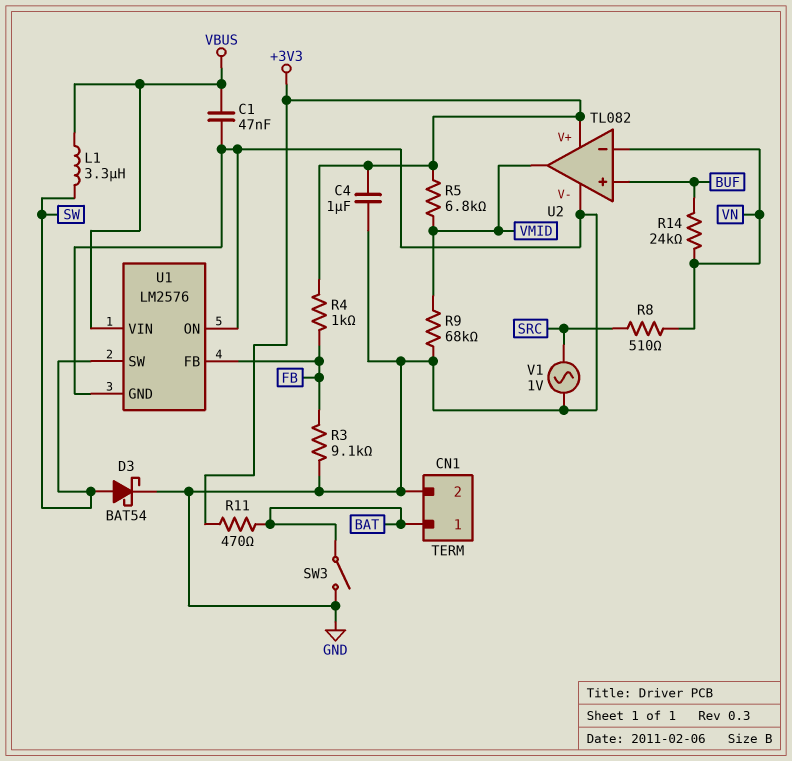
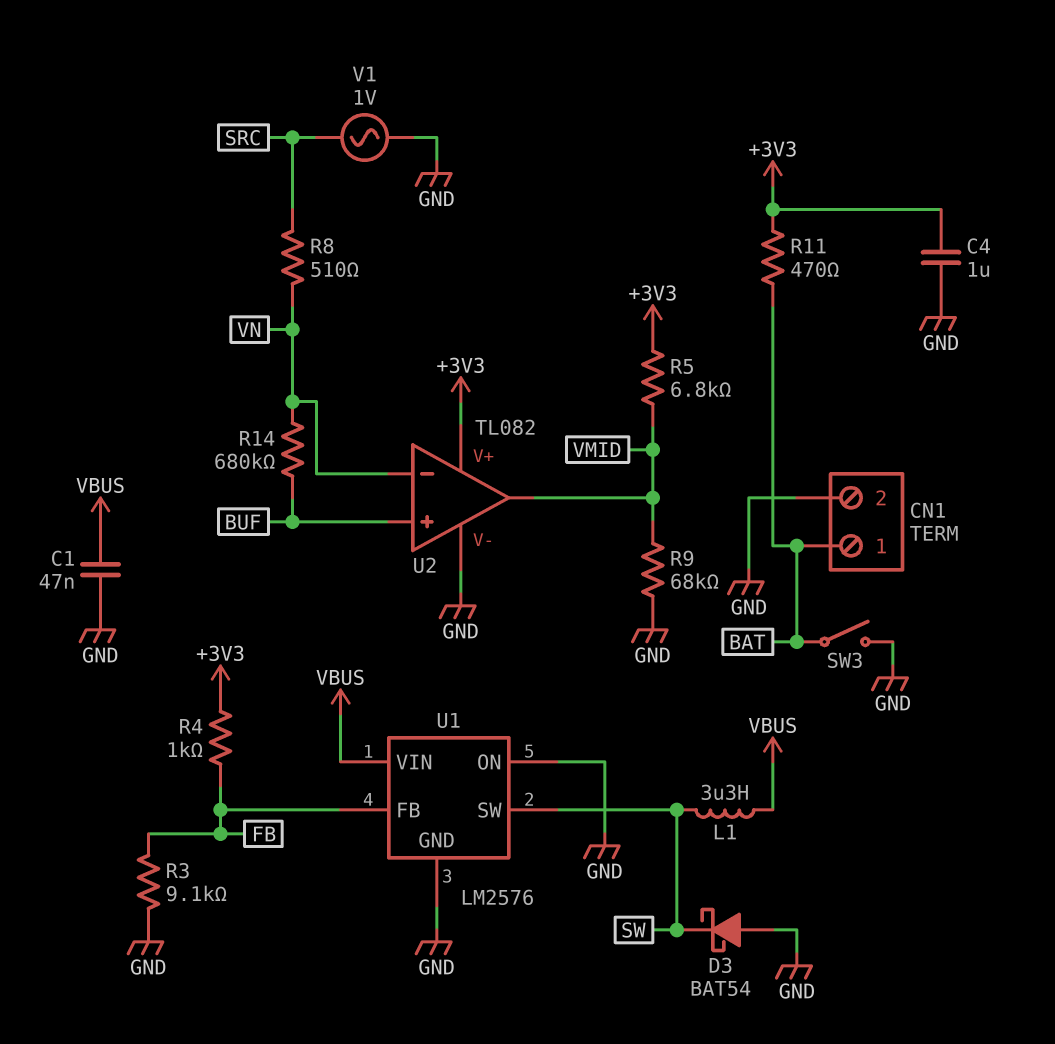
D3: schottky BAT54 (A SW, K GND) -> schottky BAT54 (A GND, K SW)
R14: 24k (BUF, VN) -> 680k (BUF, VN)

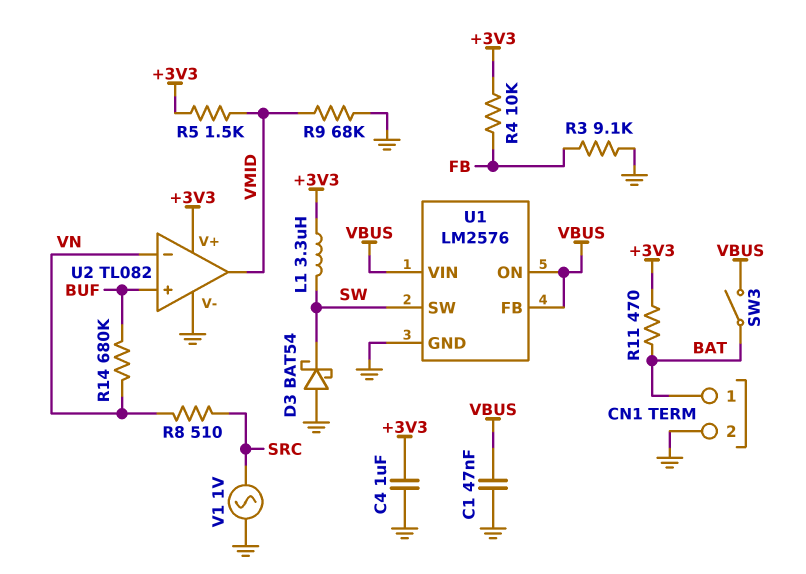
L1: 3.3uH (SW, VBUS) -> 3.3uH (+3V3, SW)
R4: 1k (+3V3, FB) -> 10k (+3V3, FB)
R5: 6.8k (+3V3, VMID) -> 1.5k (+3V3, VMID)
SW3: switch (BAT, GND) -> switch (BAT, VBUS)
U1 pin FB: FB -> VBUS
U1 pin ON: GND -> VBUS

